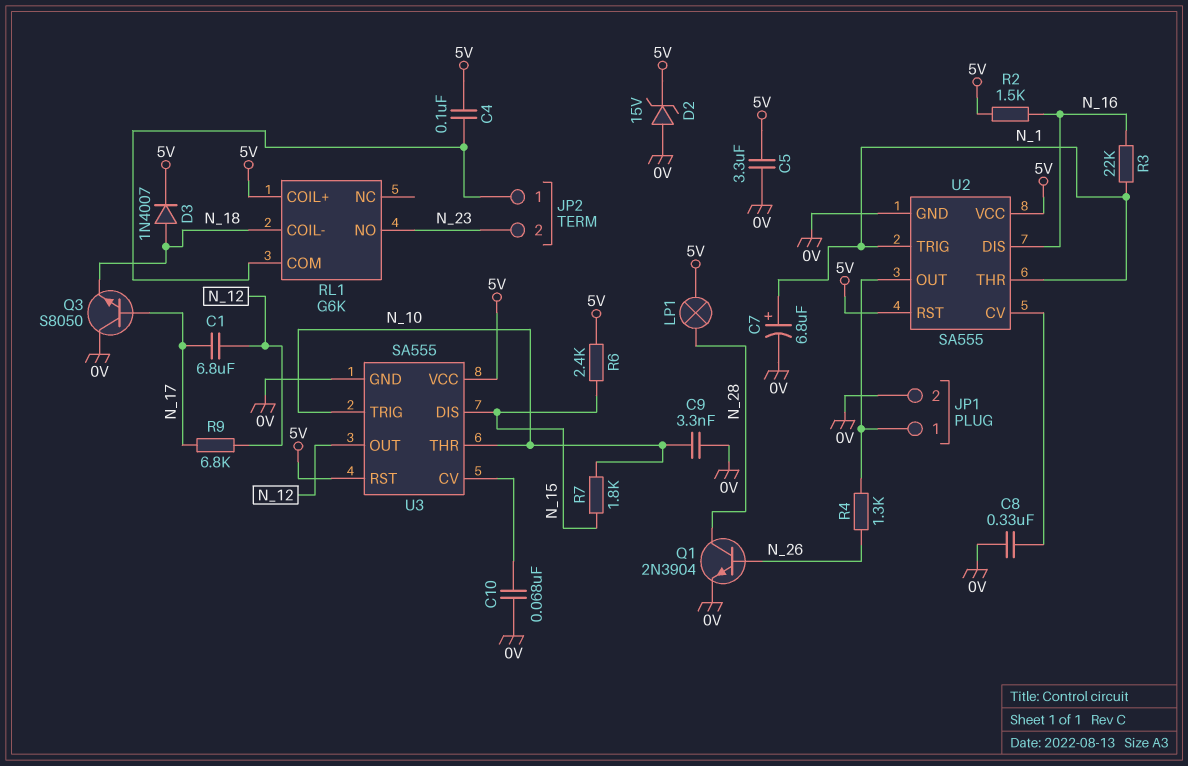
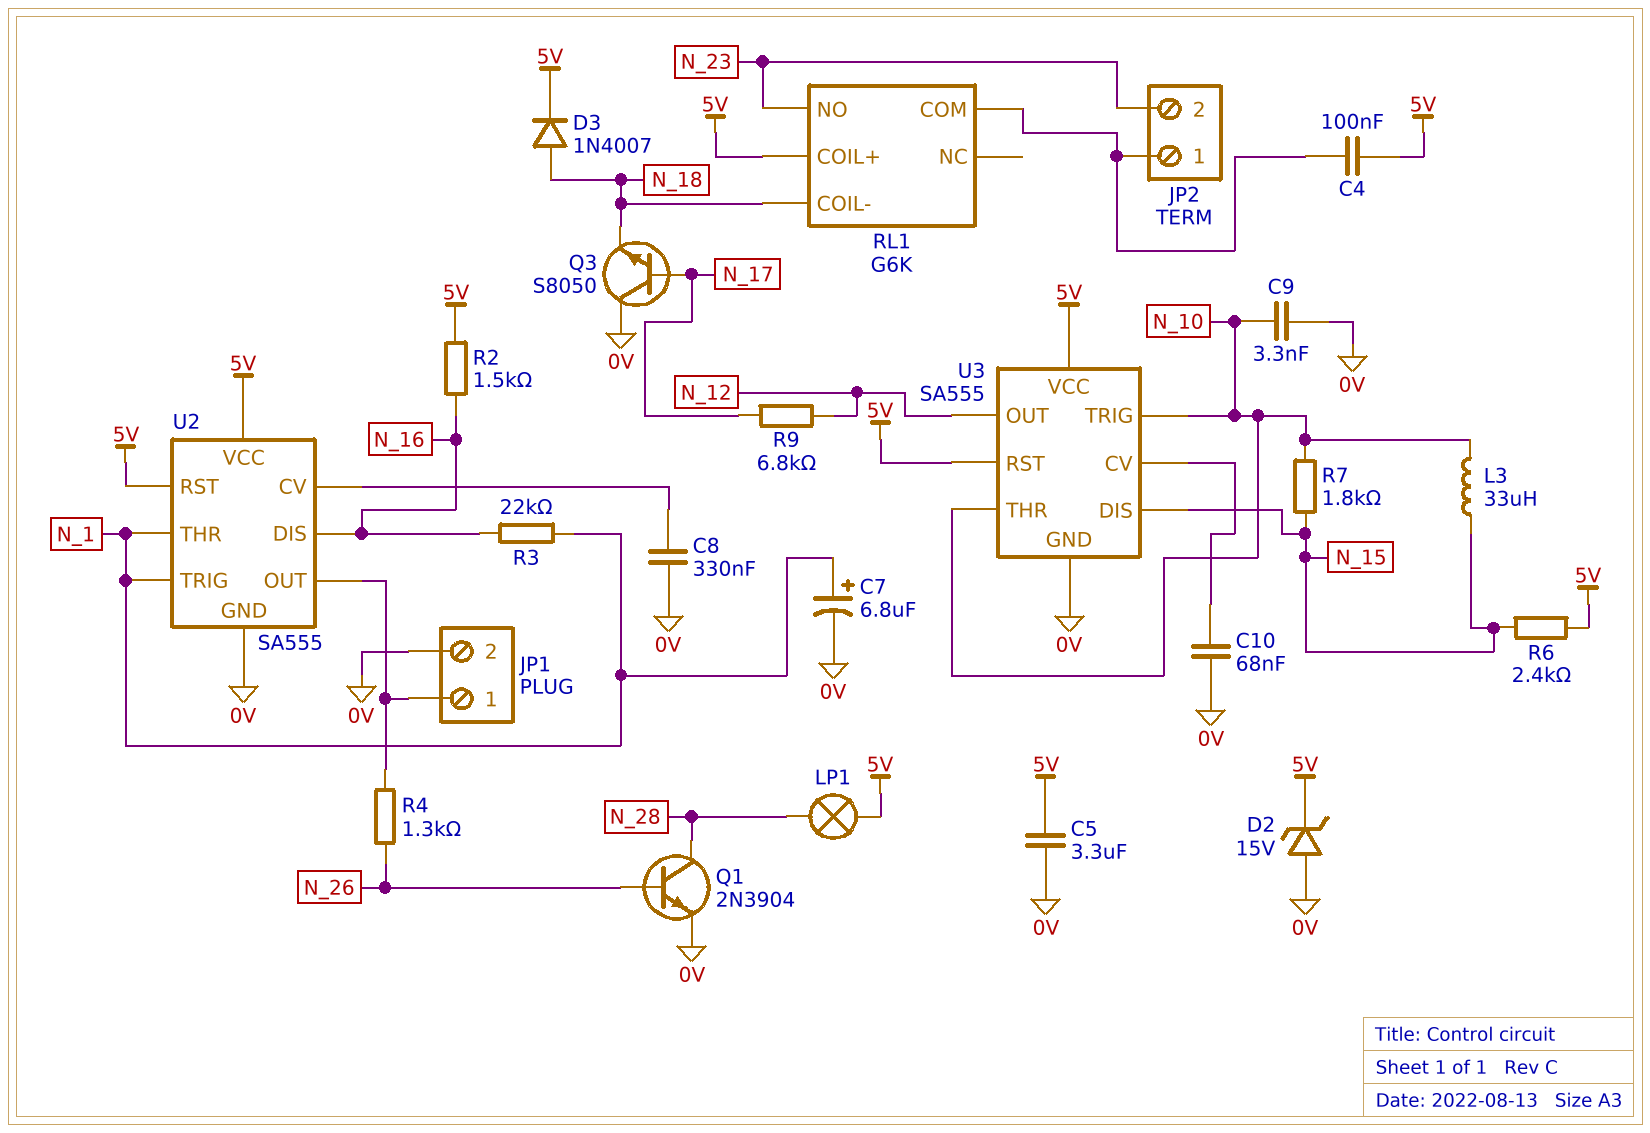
C1: 6.8uF (N_12, N_17) -> none
L3: none -> 33uH (N_10, N_15)

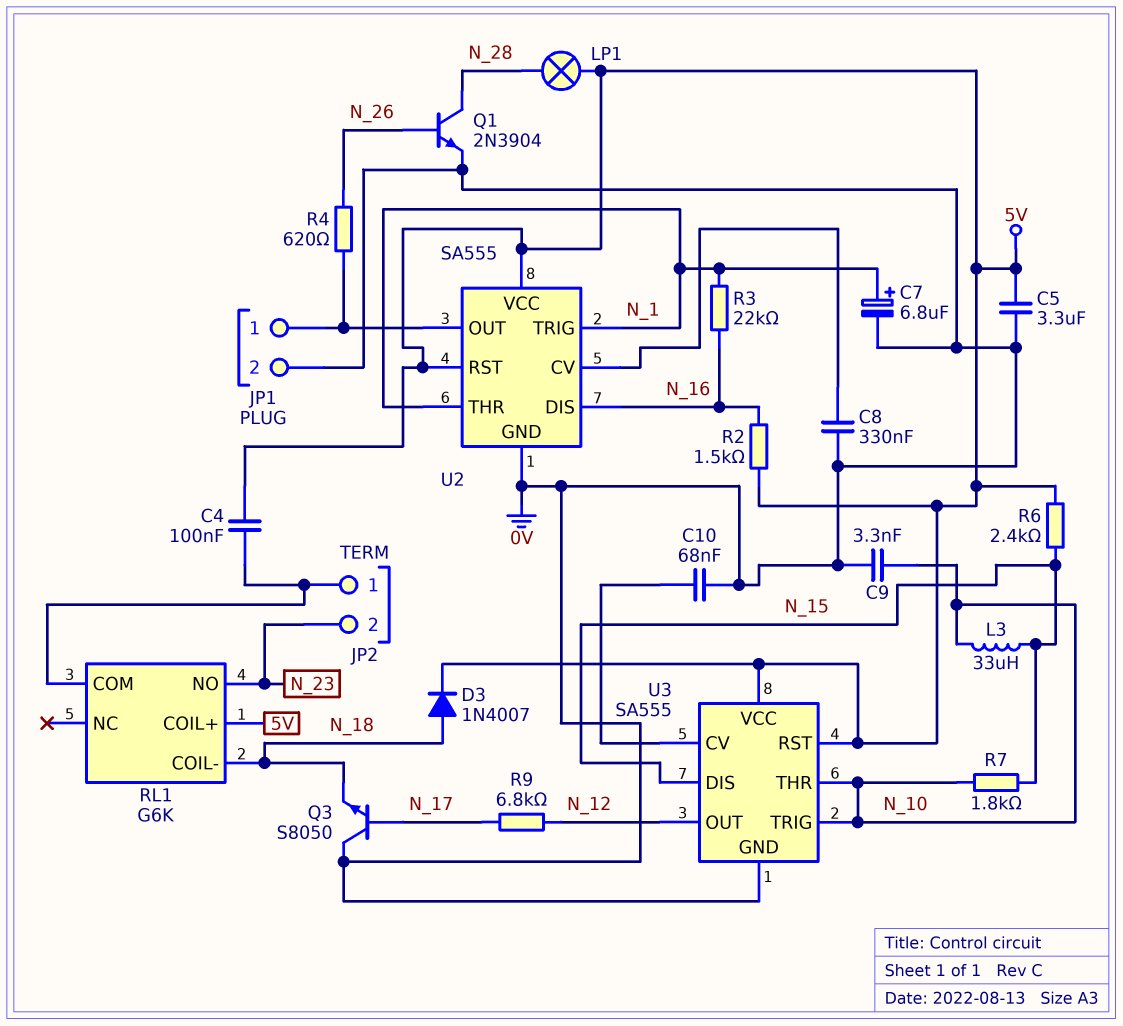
D2: zener 15V (A 0V, K 5V) -> none
R4: 1.3k (JP1/1, N_26) -> 620 (JP1/1, N_26)

